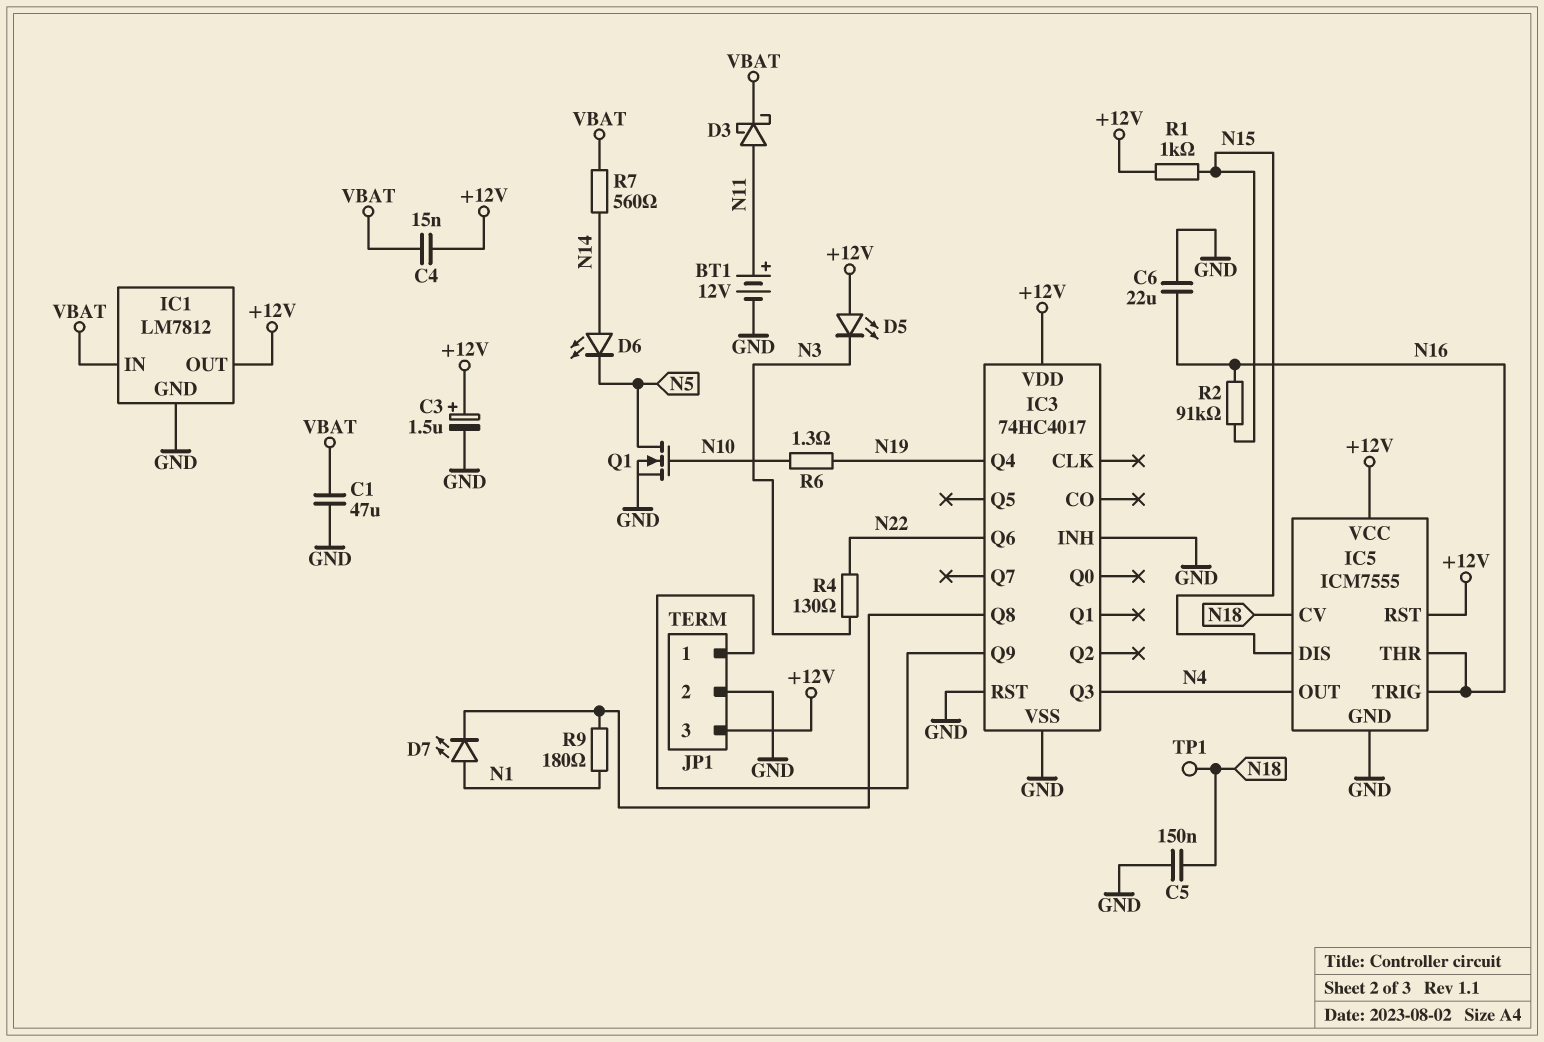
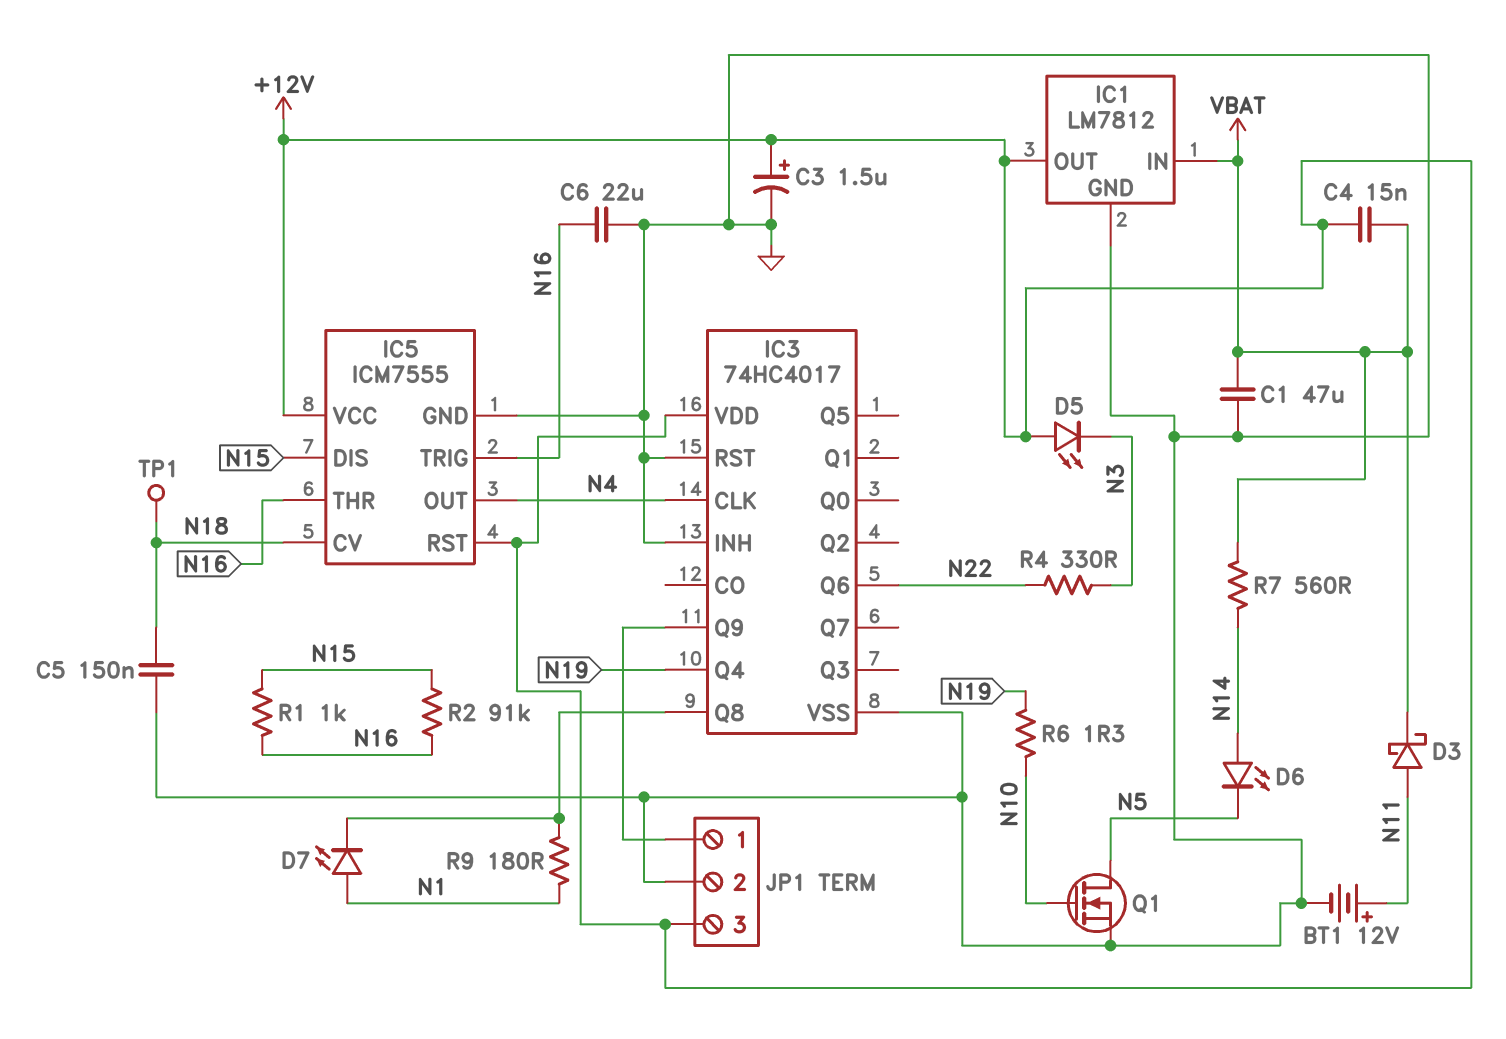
IC3 pin CLK: none -> N4
IC3 pin Q3: N4 -> none
R1: 1k (+12V, N15) -> 1k (N15, N16)
R4: 130 (N3, N22) -> 330 (N3, N22)

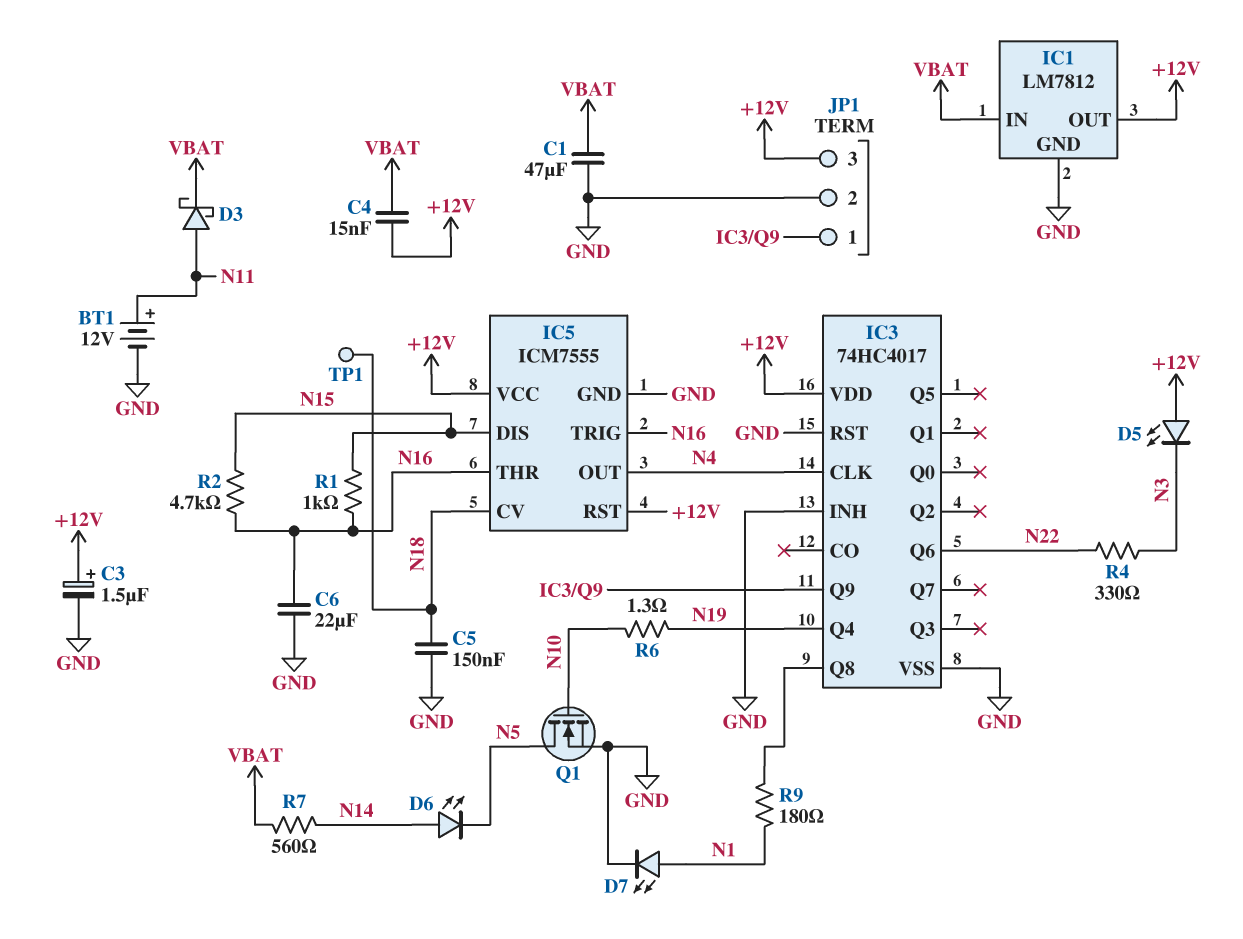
D7: LED (A N1, K IC3/Q8) -> LED (A N1, K GND)
R2: 91k (N15, N16) -> 4.7k (N15, N16)

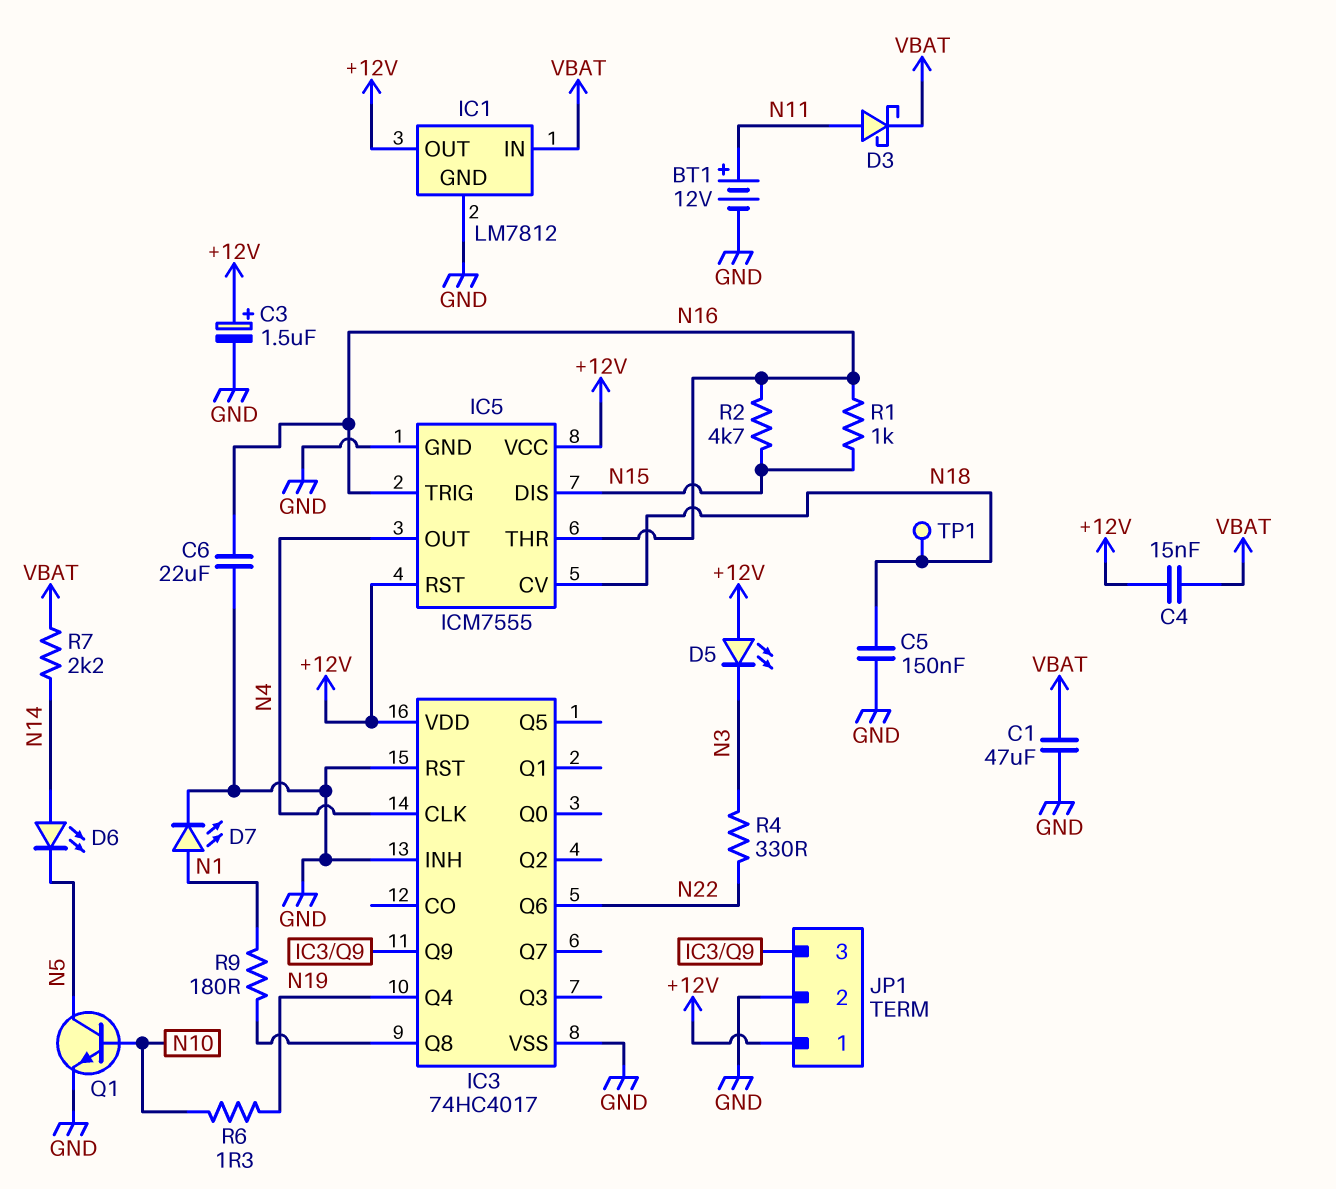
JP1 pin 1: IC3/Q9 -> +12V
JP1 pin 3: +12V -> IC3/Q9
Q1: NMOS (G N10, D N5, S GND) -> NPN (B N10, C N5, E GND)
R7: 560 (N14, VBAT) -> 2.2k (N14, VBAT)

